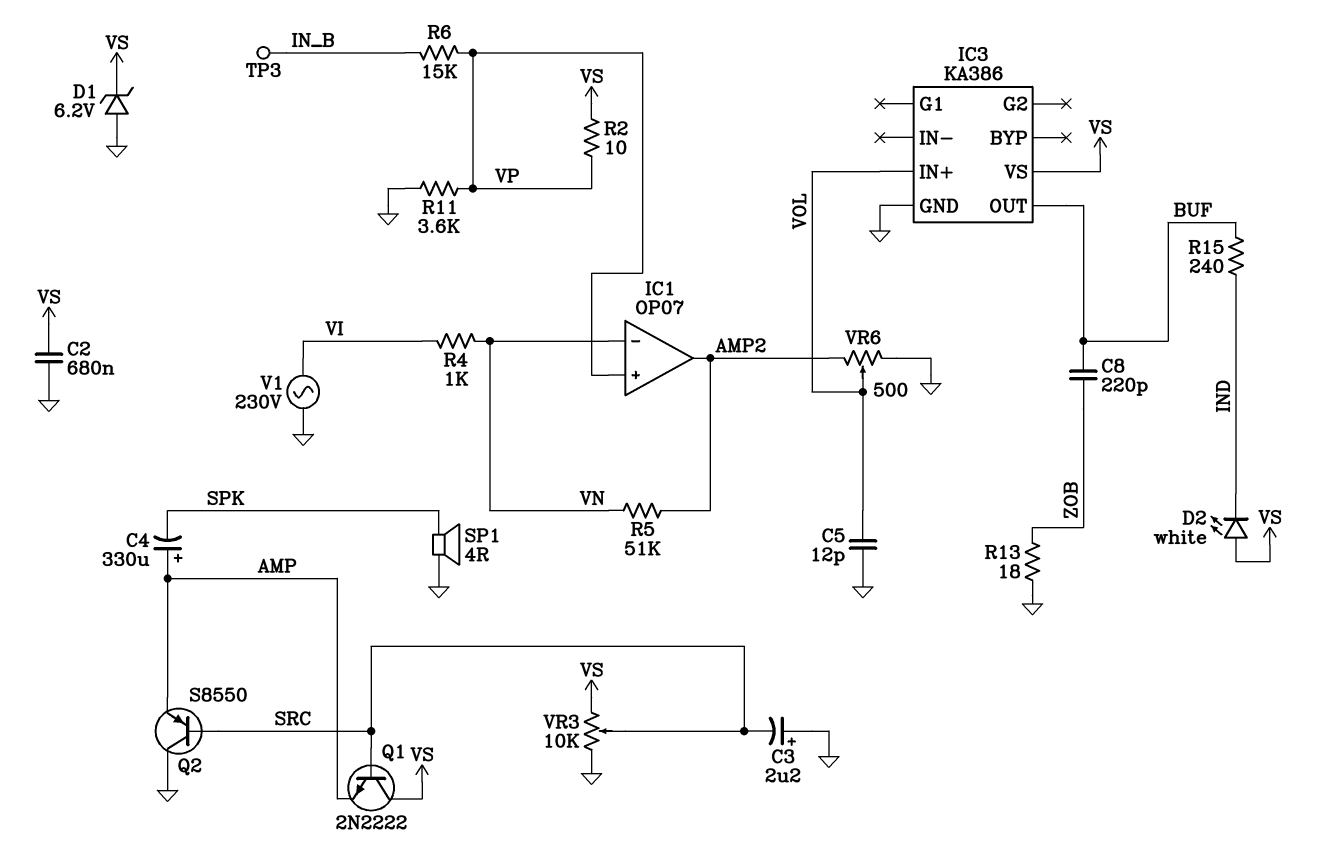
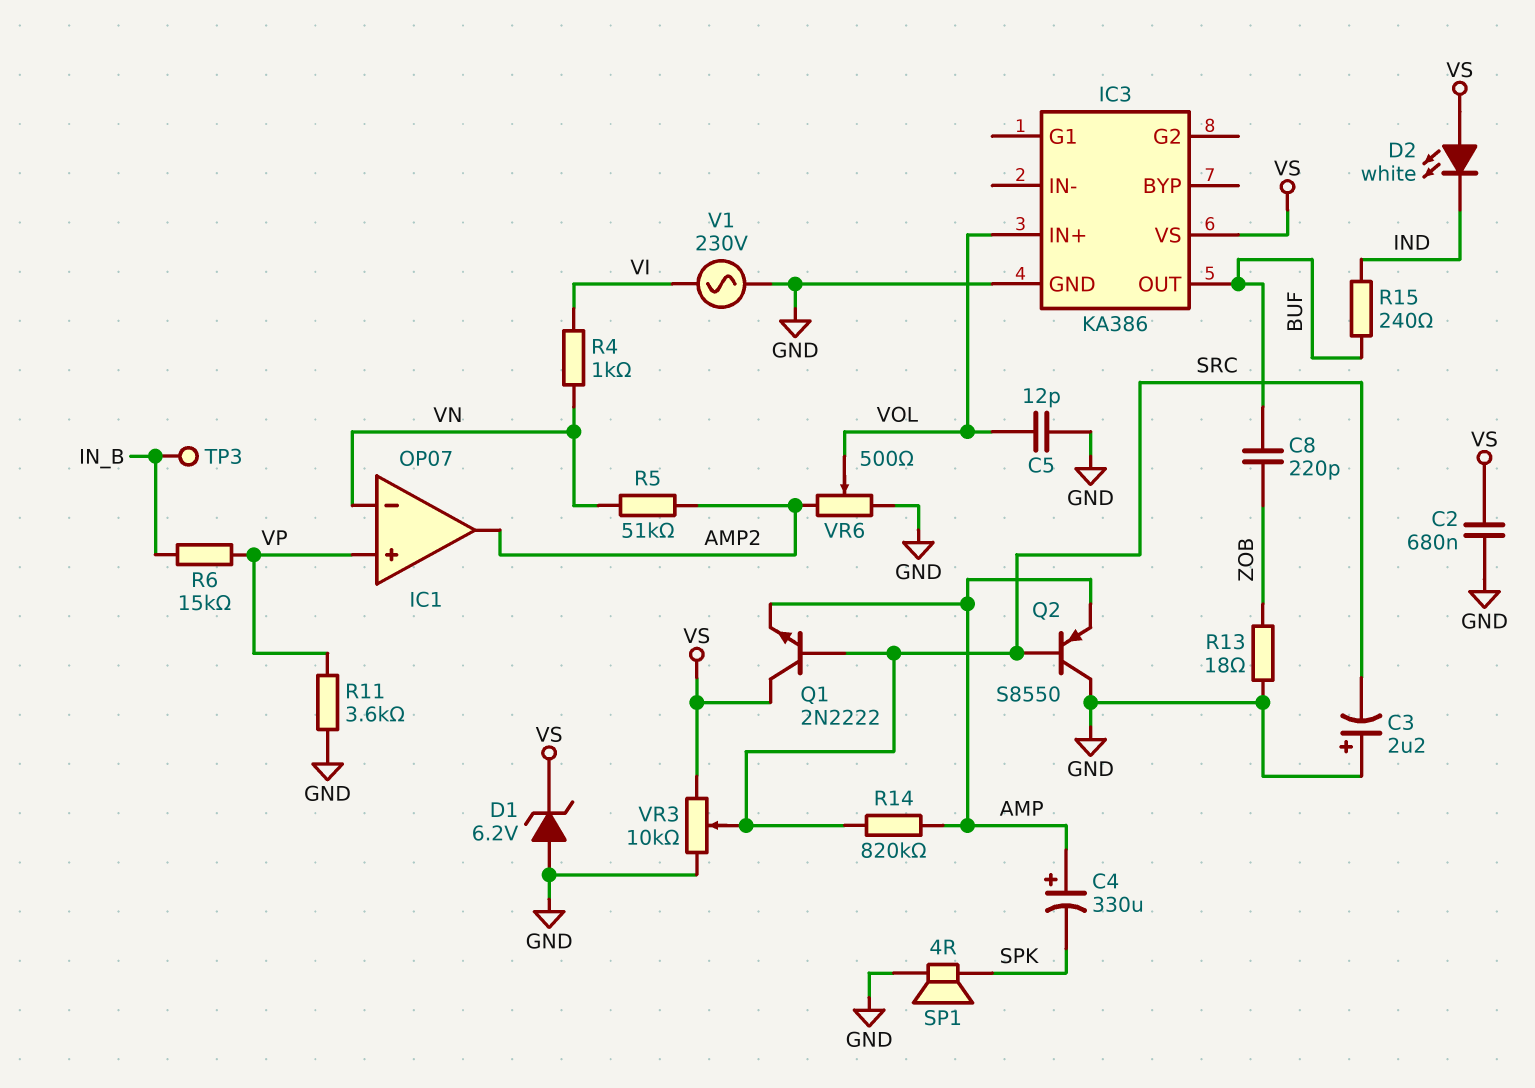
R2: 10 (VP, VS) -> none
R14: none -> 820k (AMP, SRC)

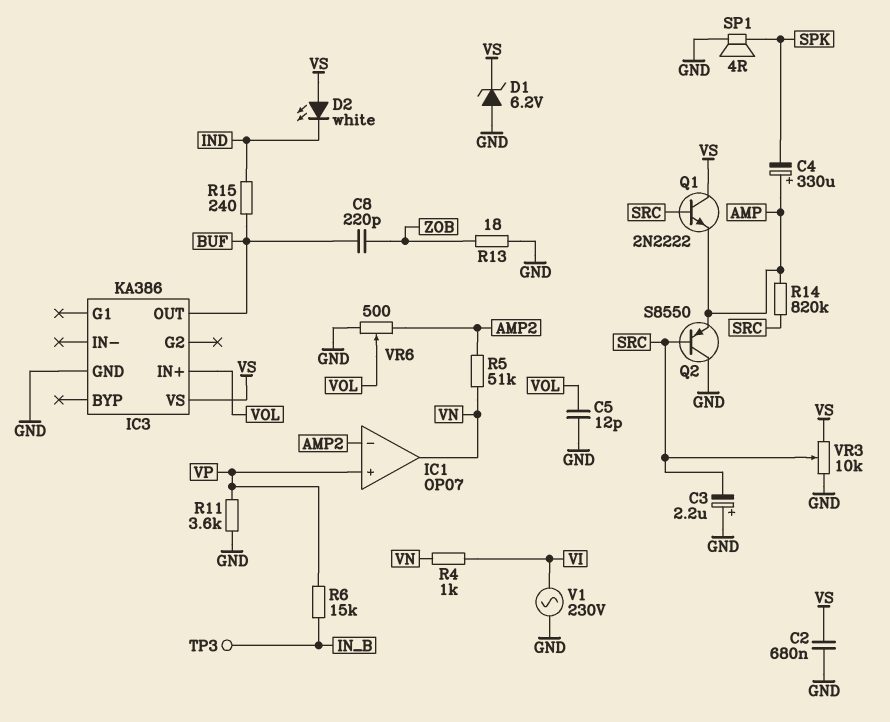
IC1 pin in-: VN -> AMP2
IC1 pin out: AMP2 -> VN

